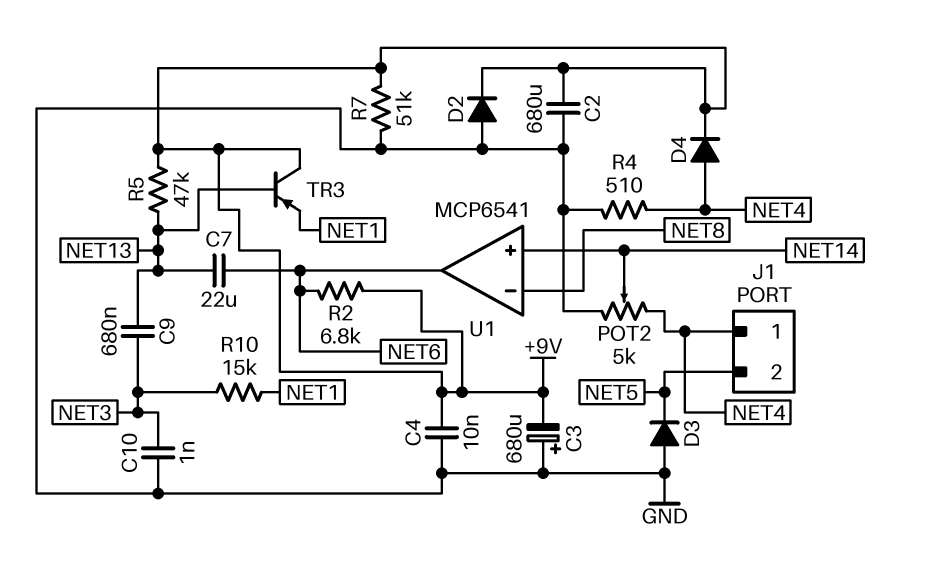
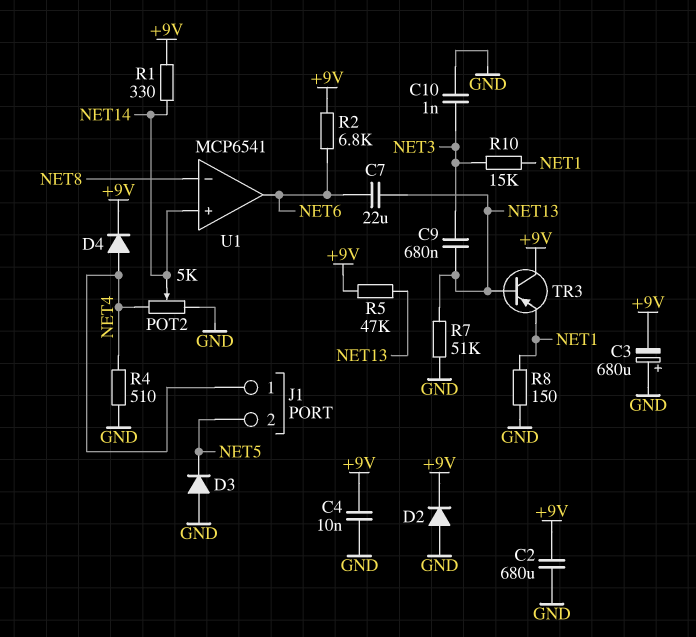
R1: none -> 330 (+9V, NET14)
R7: 51k (+9V, GND) -> 51k (GND, NET13)
R8: none -> 150 (GND, NET1)

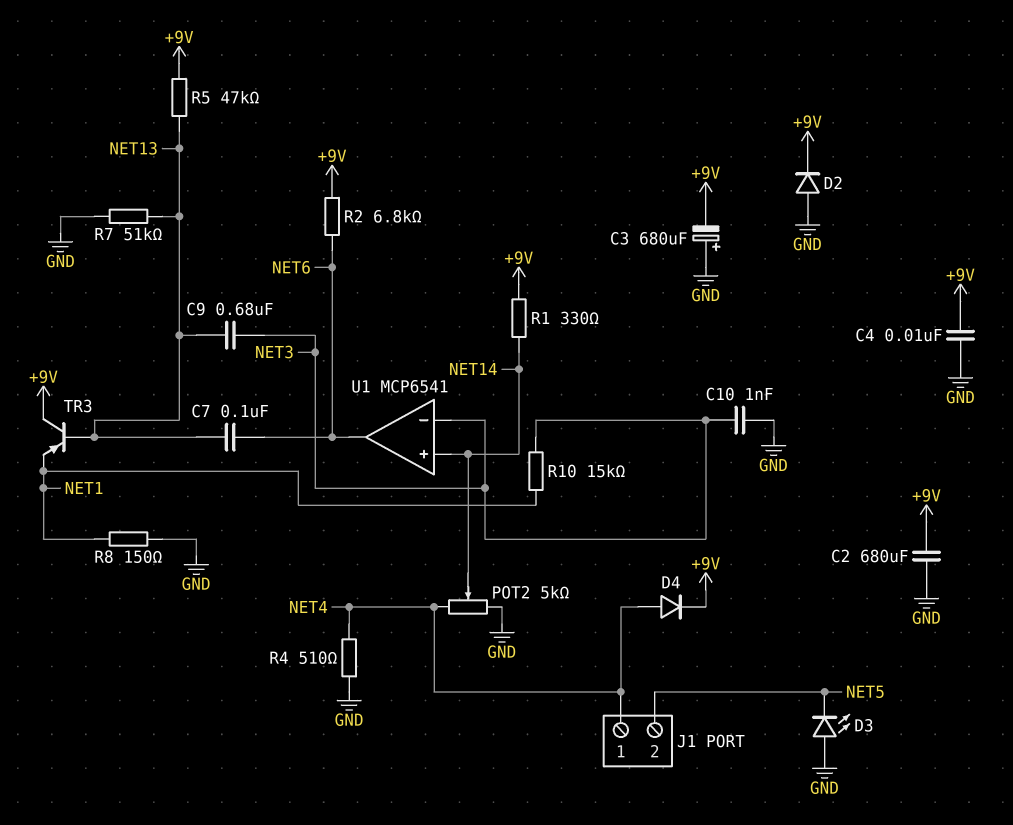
C7: 22uF (NET6, NET13) -> 100nF (NET6, NET13)
D3: diode (A GND, K NET5) -> LED (A GND, K NET5)
U1 pin in-: NET8 -> NET3

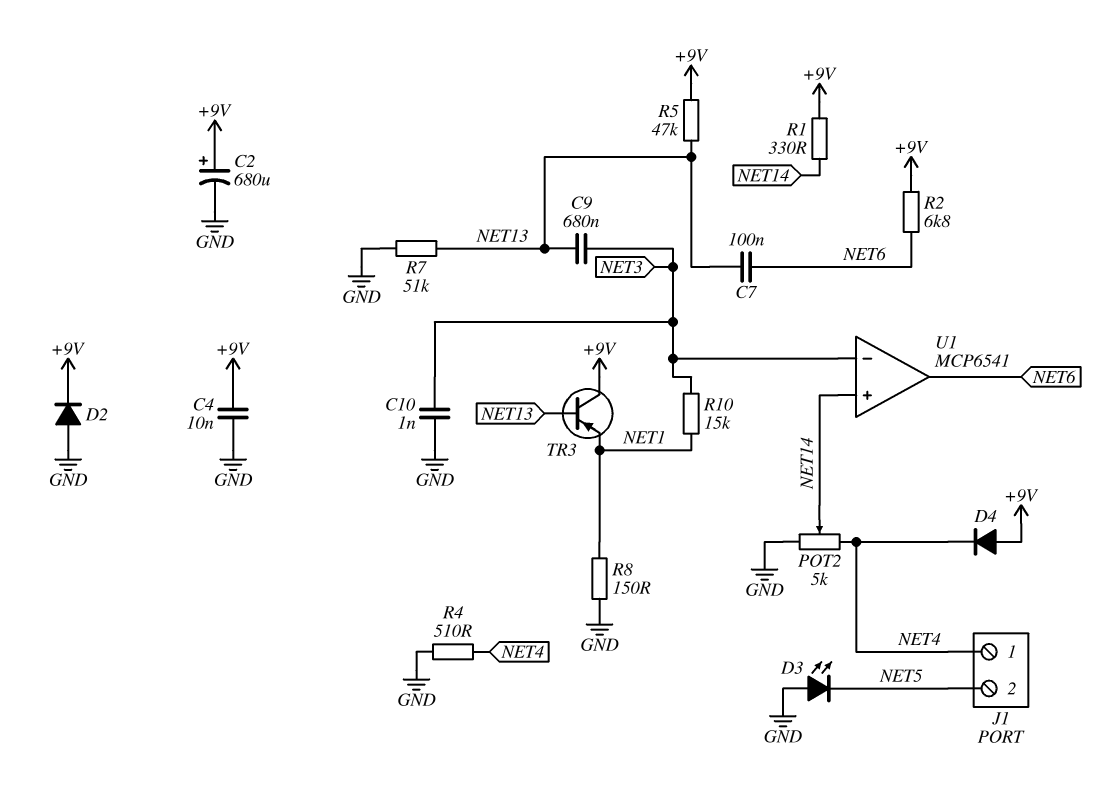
C2: 680uF (+9V, GND) -> 680uF (plus +9V, minus GND)
C3: 680uF (plus GND, minus +9V) -> none
D4: diode (A NET4, K +9V) -> diode (A +9V, K NET4)

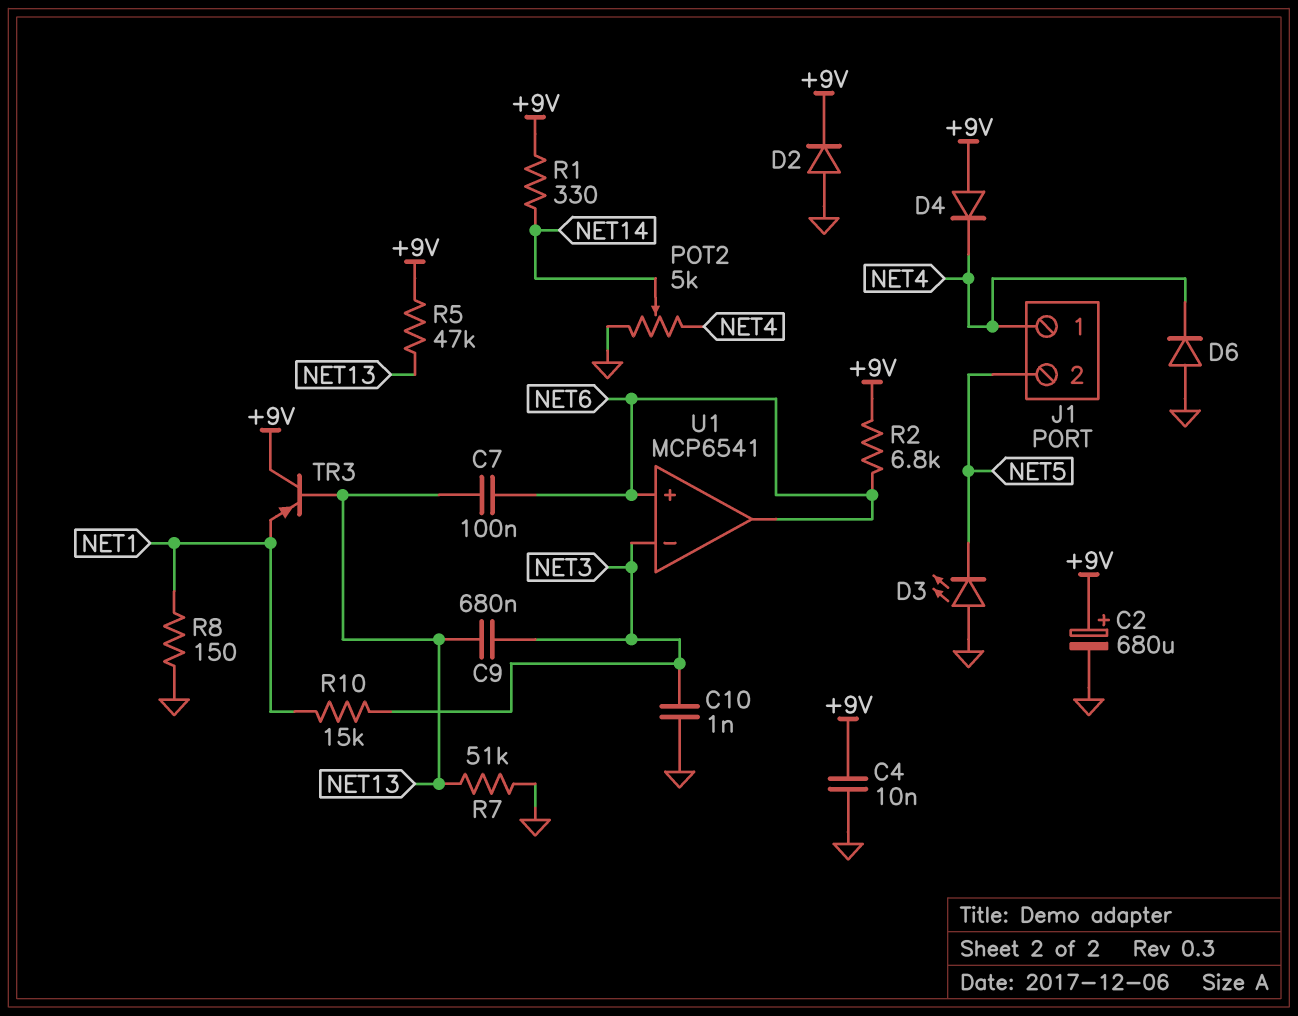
D6: none -> diode (A GND, K NET4)
R4: 510 (GND, NET4) -> none
U1 pin in+: NET14 -> NET6

